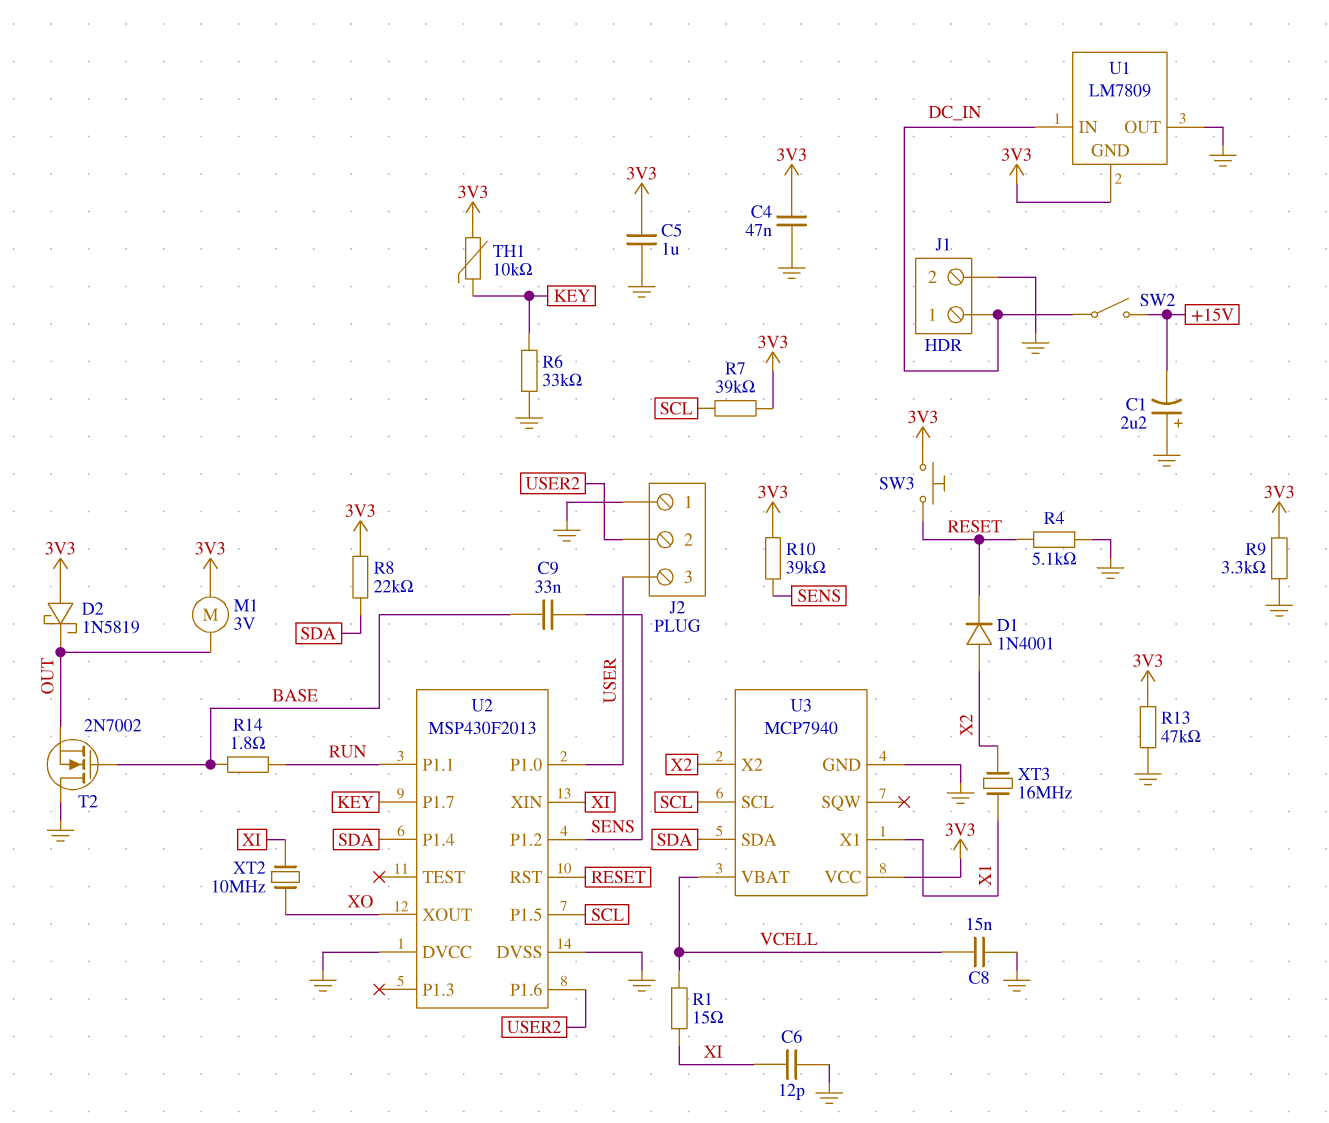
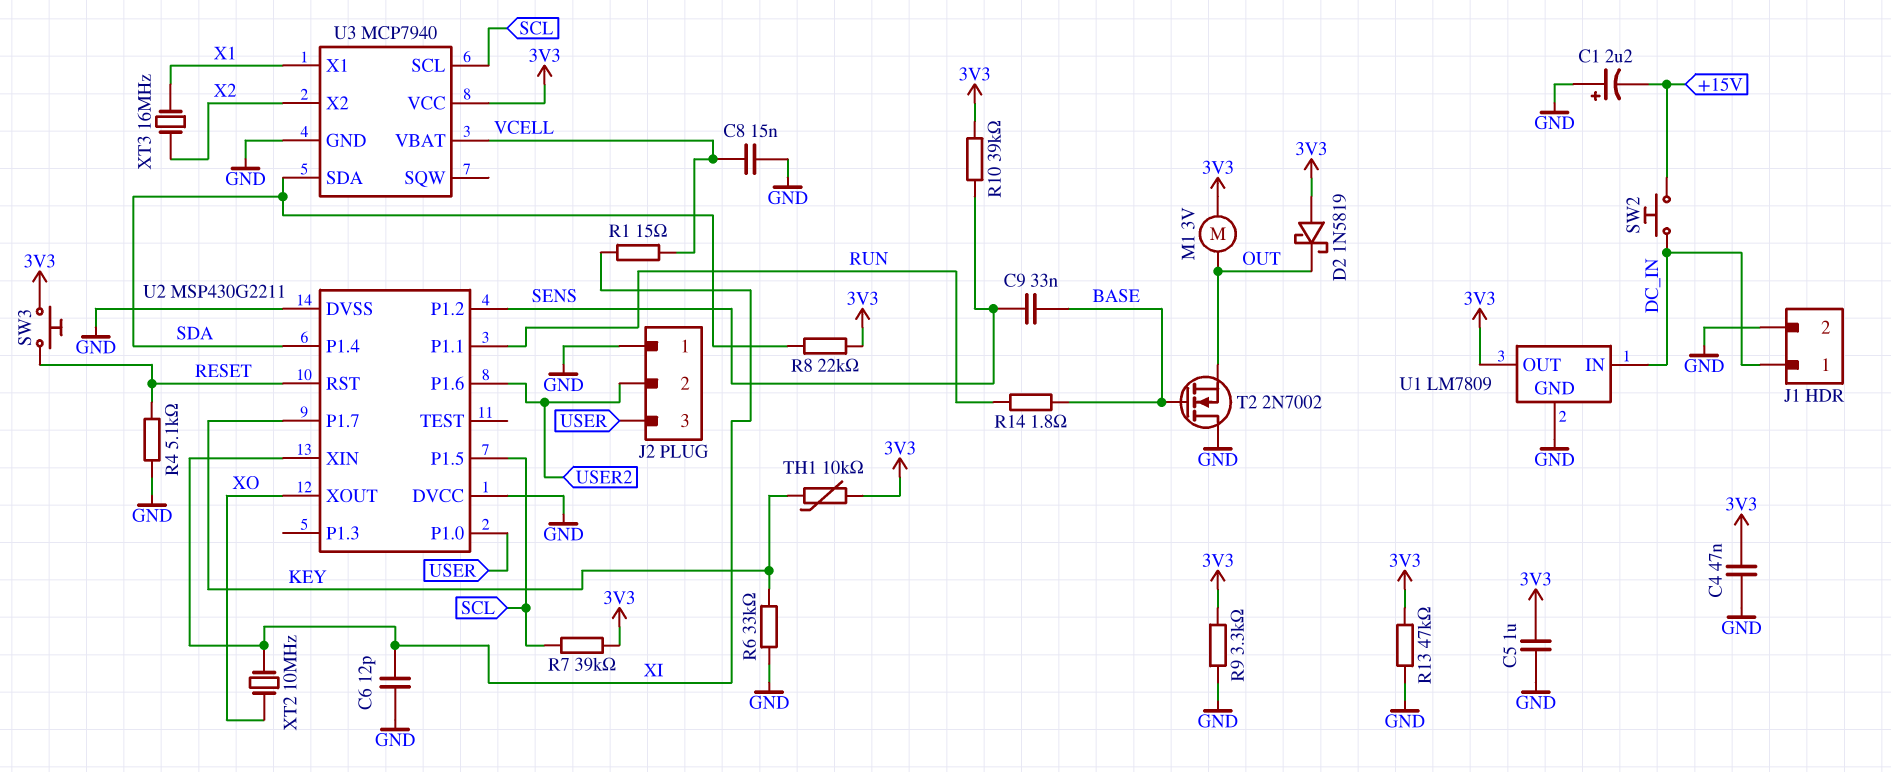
D1: diode 1N4001 (A X2, K RESET) -> none
SW2: switch (+15V, DC_IN) -> button (+15V, DC_IN)
U1 pin GND: 3V3 -> GND
U1 pin OUT: GND -> 3V3
U2: MSP430F2013 -> MSP430G2211

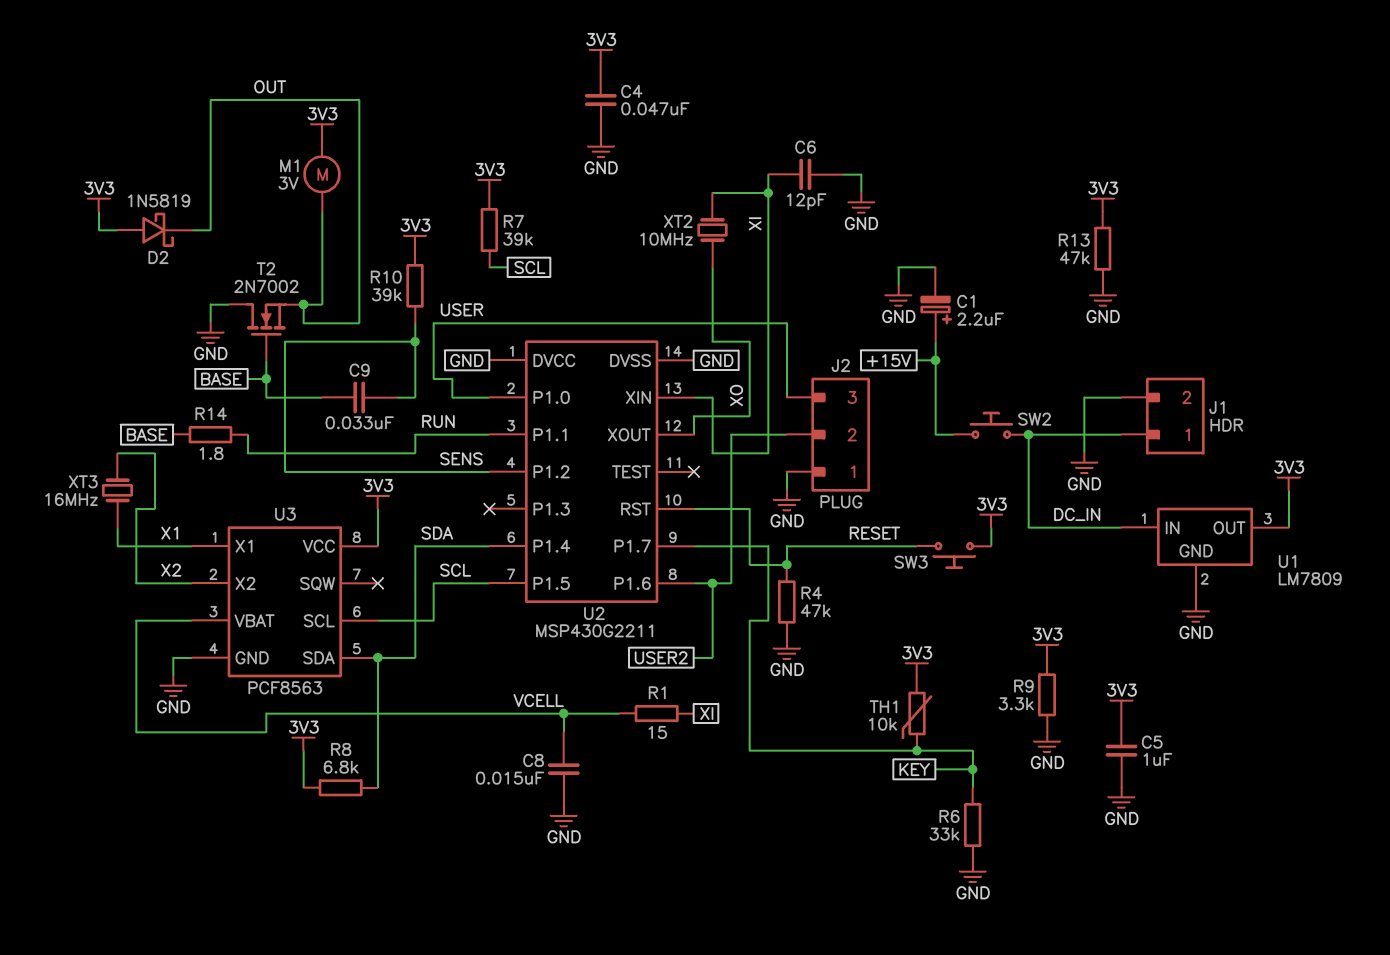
C1: 2.2uF (plus GND, minus +15V) -> 2.2uF (plus +15V, minus GND)
R4: 5.1k (GND, RESET) -> 47k (GND, RESET)
R8: 22k (3V3, SDA) -> 6.8k (3V3, SDA)
U3: MCP7940 -> PCF8563

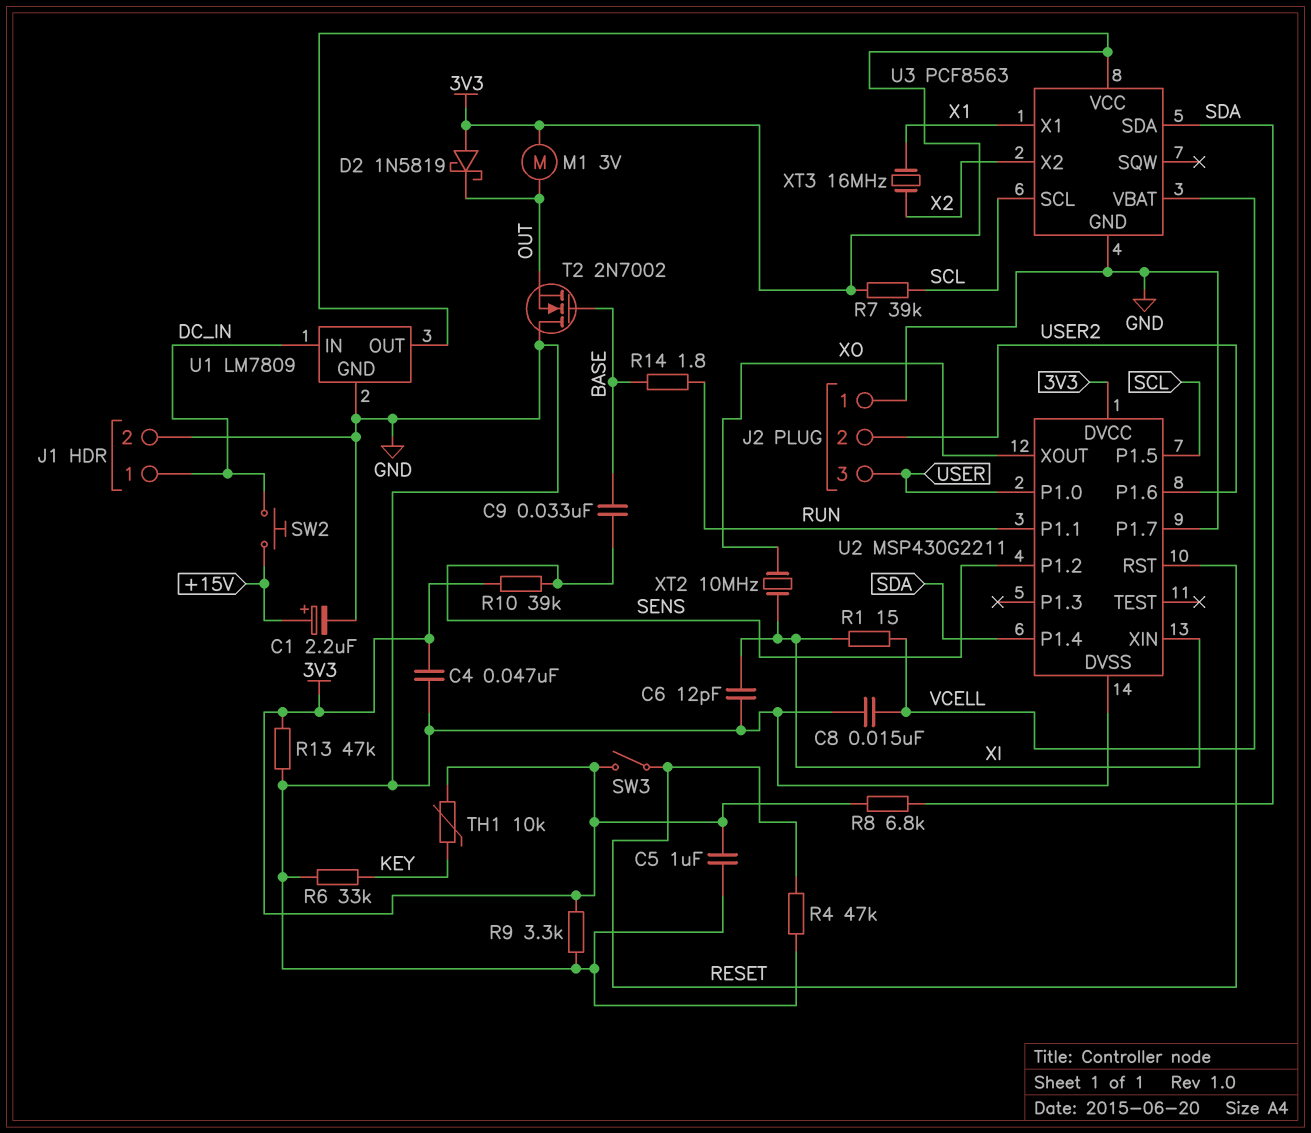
SW3: button (3V3, RESET) -> switch (3V3, RESET)
U2 pin DVCC: GND -> 3V3
U2 pin P1.7: KEY -> GND

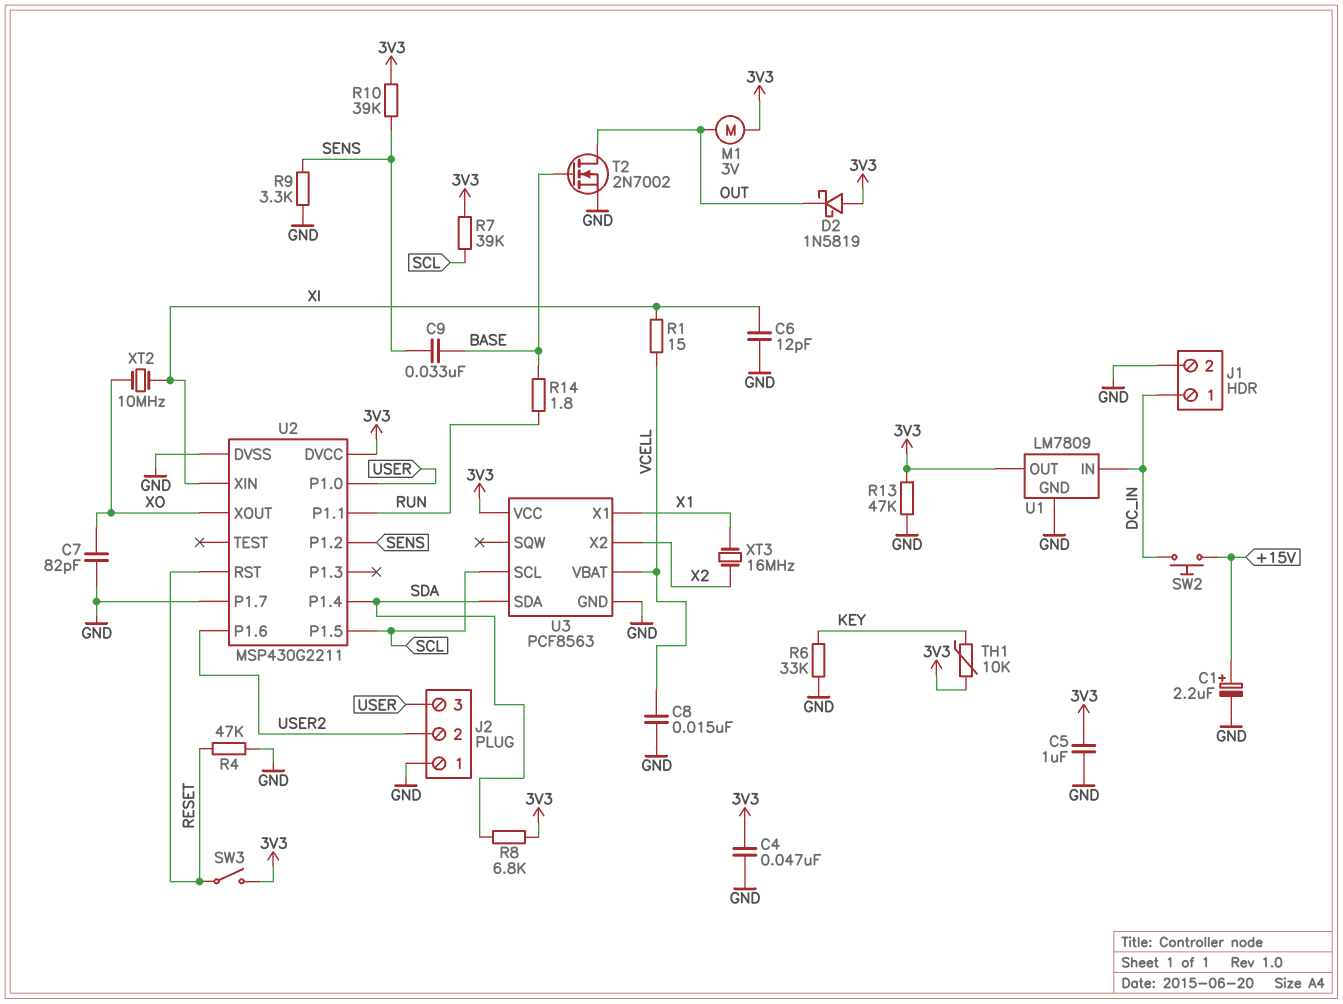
C7: none -> 82pF (GND, XO)
R9: 3.3k (3V3, GND) -> 3.3k (GND, SENS)
T2: NMOS 2N7002 (G BASE, D GND, S OUT) -> NMOS 2N7002 (G BASE, D OUT, S GND)

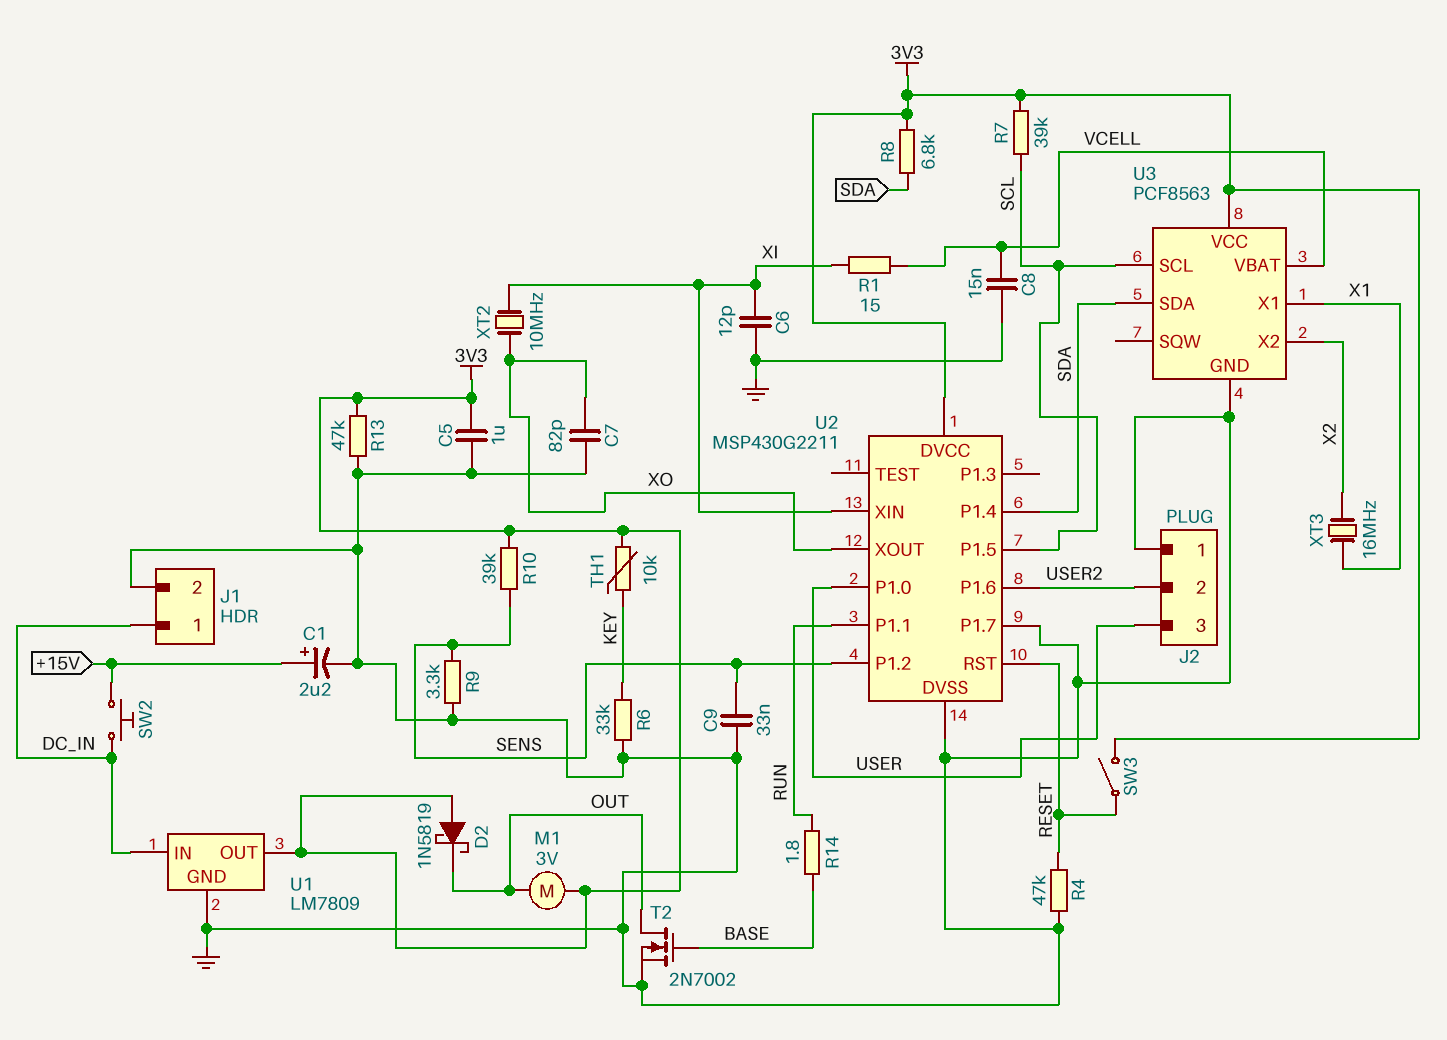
C4: 47nF (3V3, GND) -> none
C9: 33nF (BASE, SENS) -> 33nF (GND, SENS)

